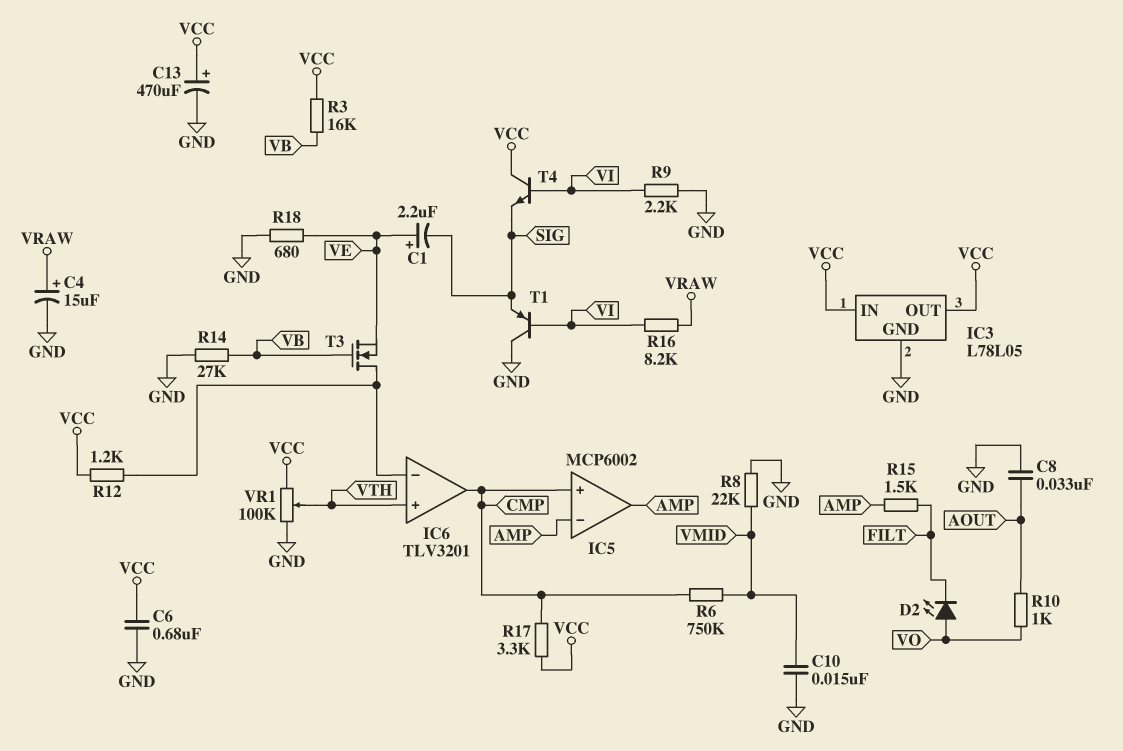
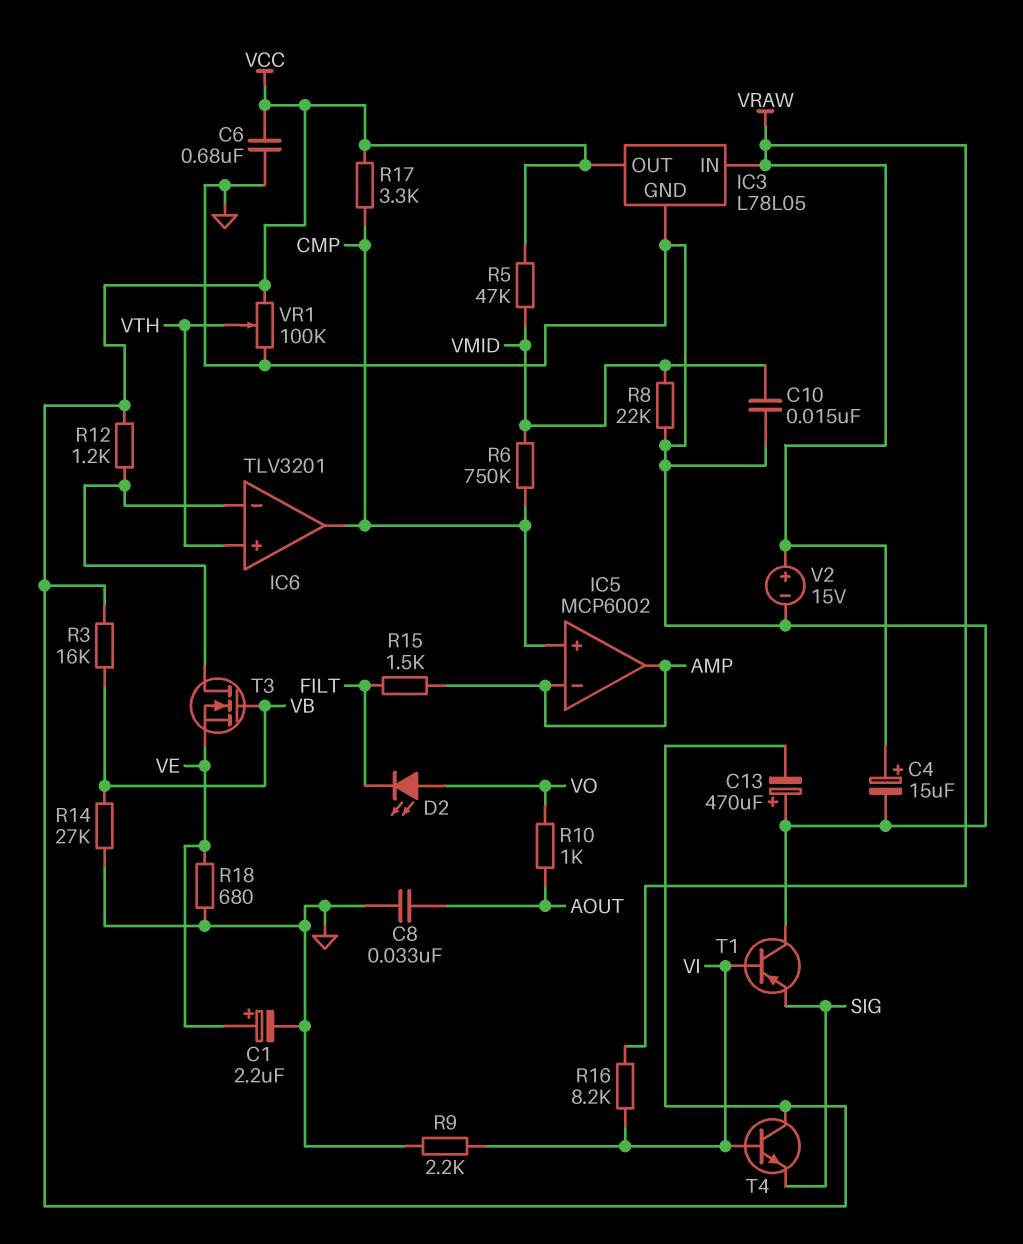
C1: 2.2uF (plus VE, minus SIG) -> 2.2uF (plus VE, minus GND)
C13: 470uF (plus VCC, minus GND) -> 470uF (plus GND, minus VCC)
IC3 pin IN: VCC -> VRAW
R5: none -> 47k (VCC, VMID)
V2: none -> 15V (plus VRAW, minus GND)

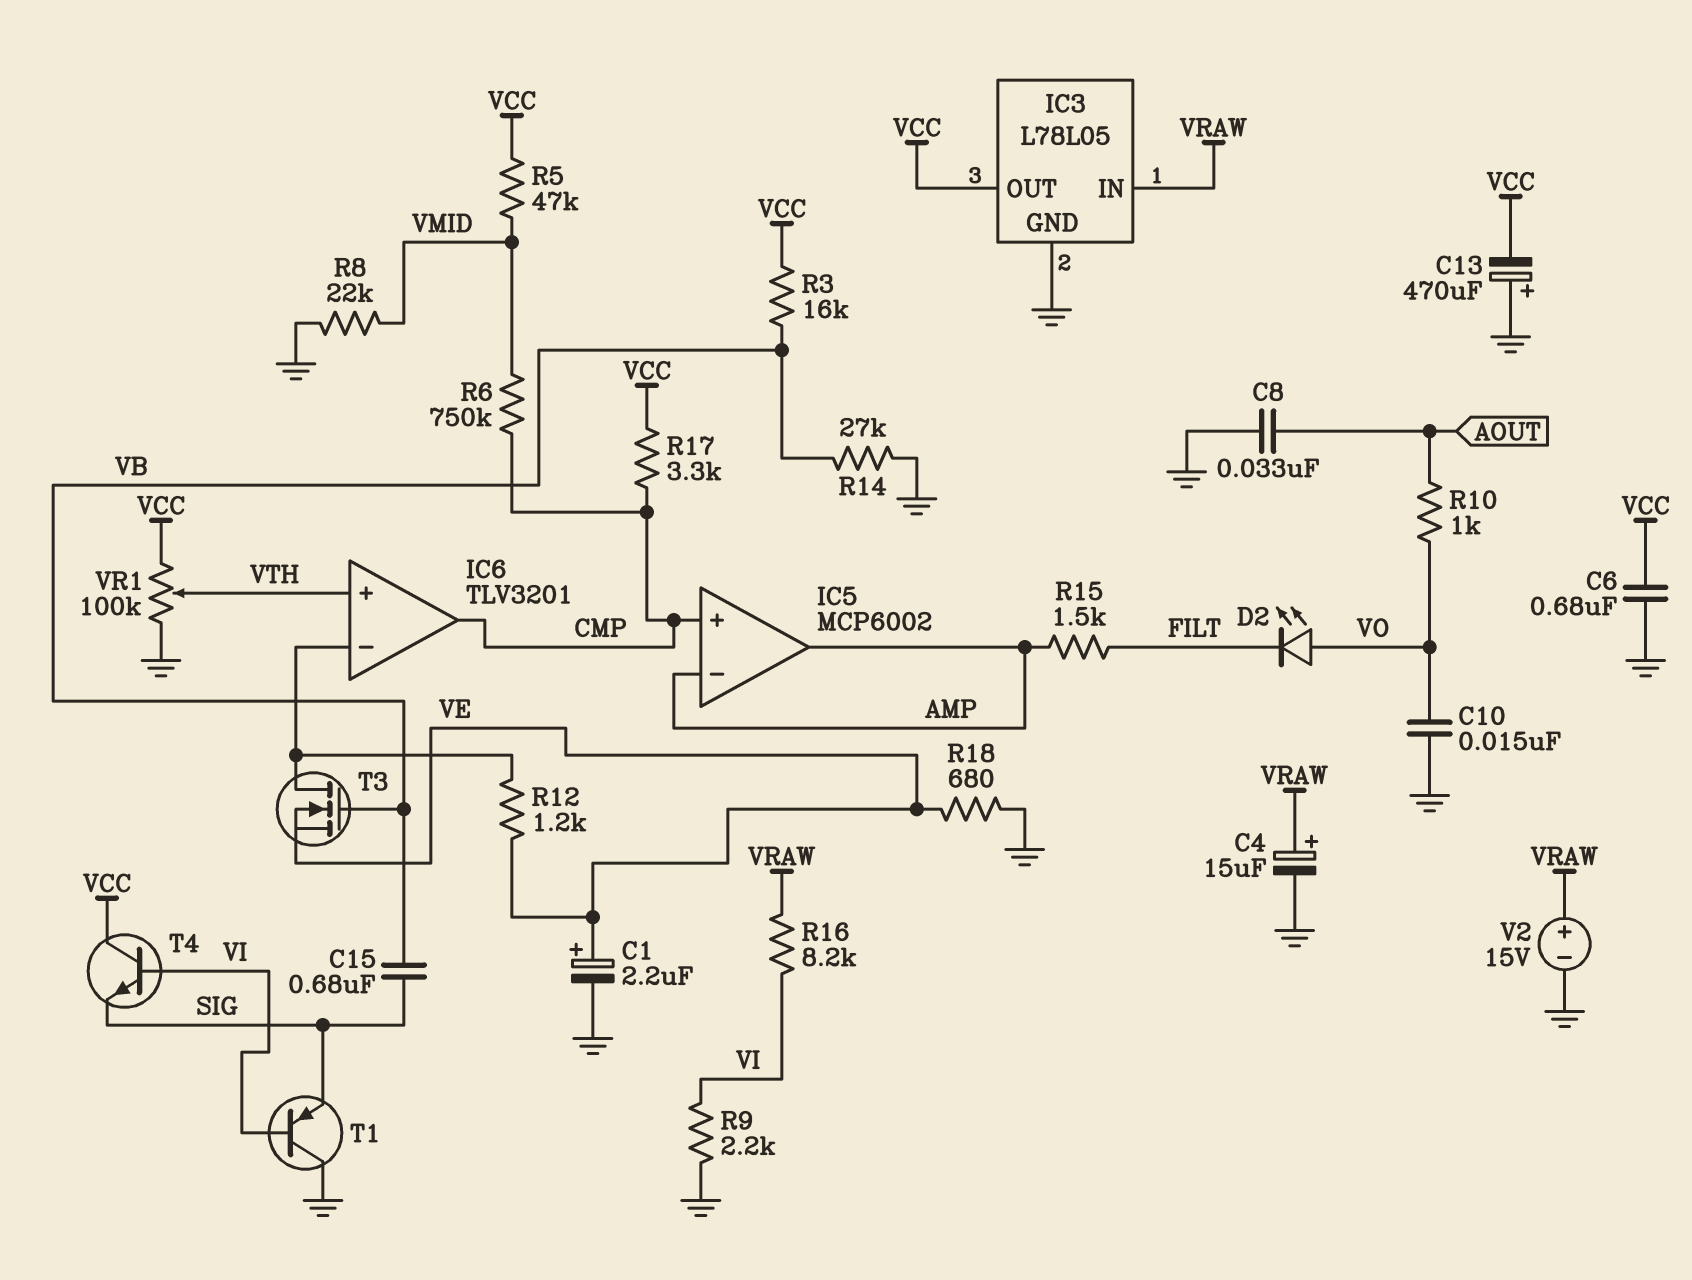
C10: 15nF (GND, VMID) -> 15nF (GND, VO)
C15: none -> 680nF (SIG, VB)
R12: 1.2k (IC6/in-, VCC) -> 1.2k (IC6/in-, VE)

